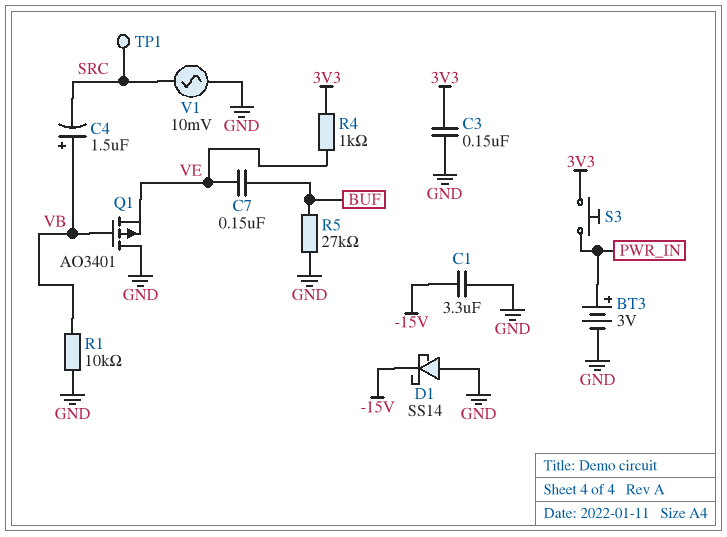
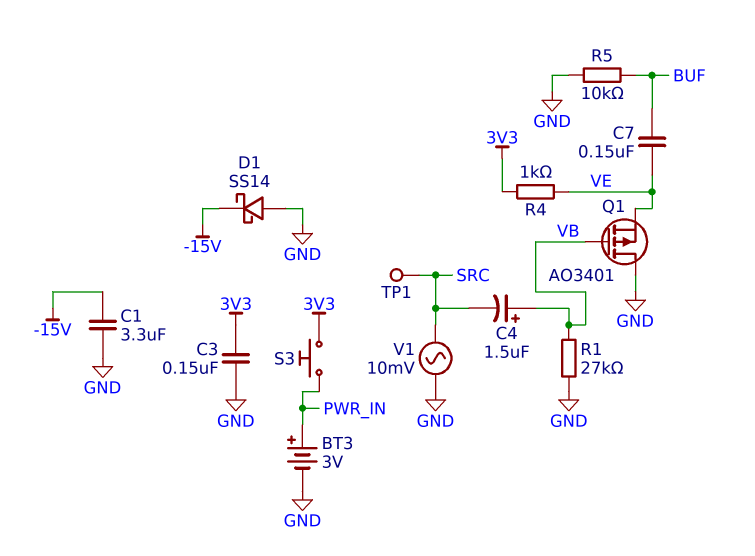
R1: 10k (GND, VB) -> 27k (GND, VB)
R5: 27k (BUF, GND) -> 10k (BUF, GND)

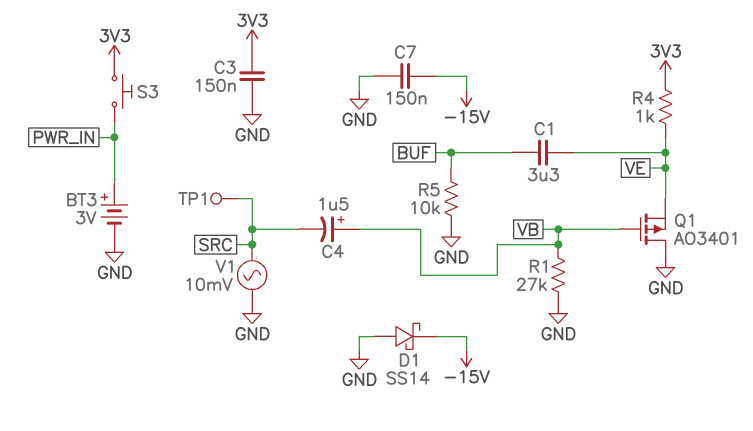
C1: 3.3uF (-15V, GND) -> 3.3uF (BUF, VE)
C7: 150nF (BUF, VE) -> 150nF (-15V, GND)

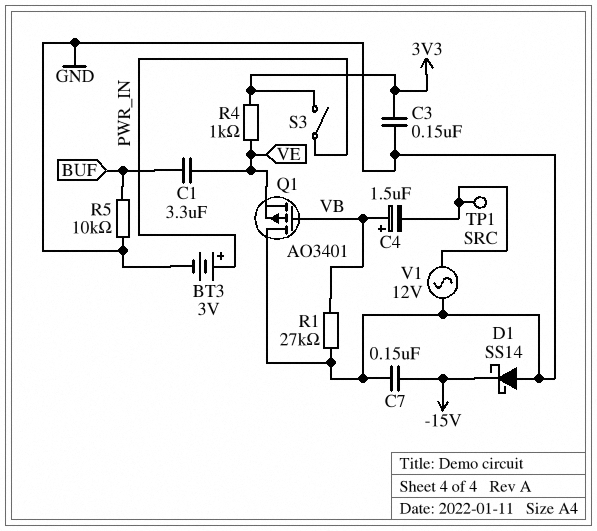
S3: button (3V3, PWR_IN) -> switch (3V3, PWR_IN)
V1: AC 10mV (GND, SRC) -> AC 12V (GND, SRC)

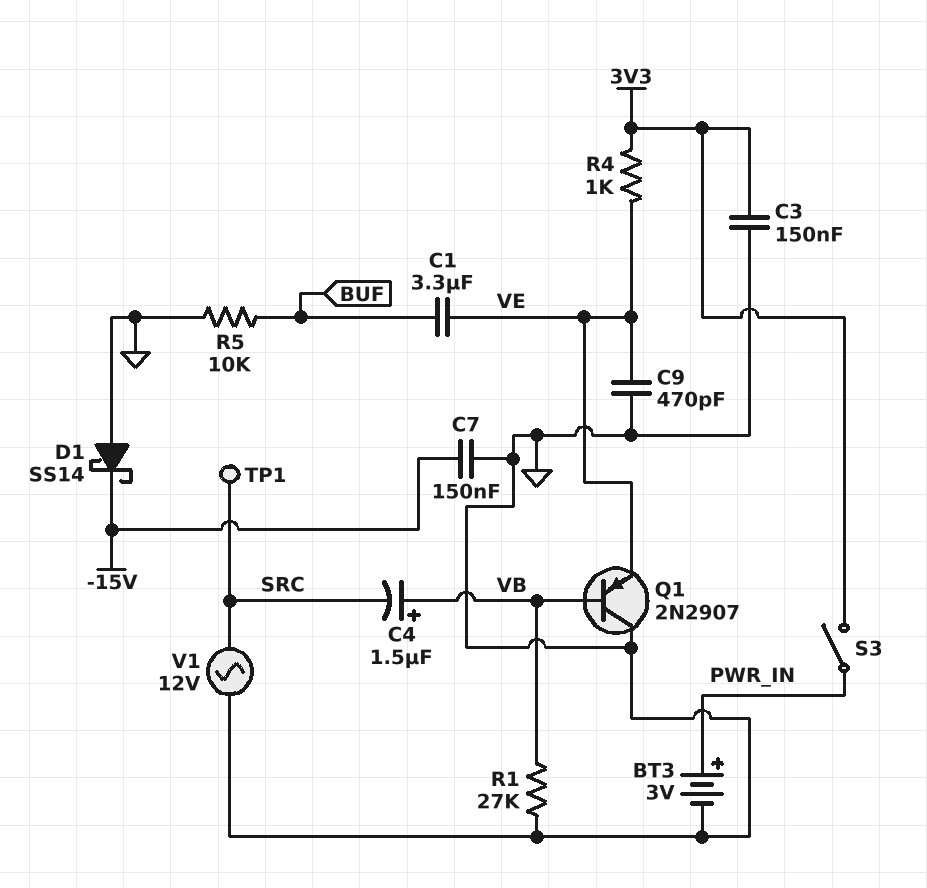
C9: none -> 470pF (GND, VE)
Q1: PMOS AO3401 (G VB, D GND, S VE) -> PNP 2N2907 (B VB, C GND, E VE)

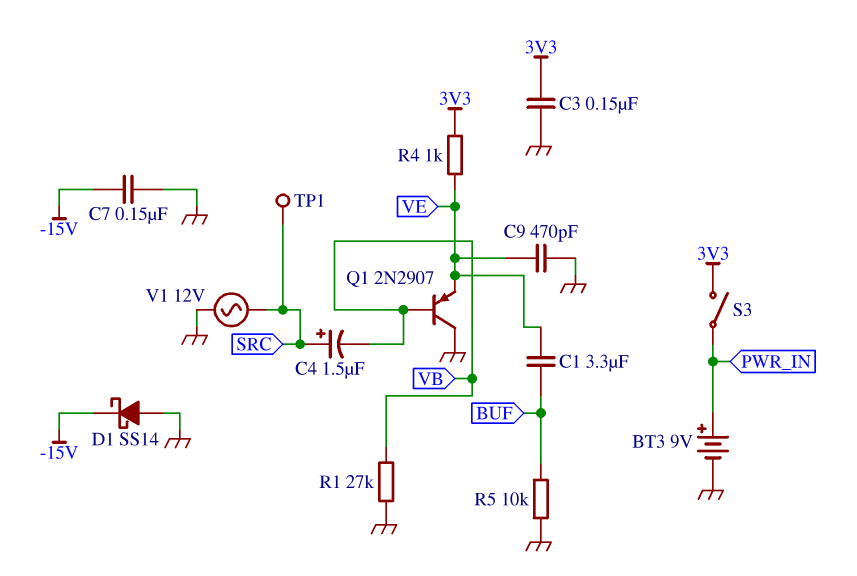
BT3: 3V (plus PWR_IN, minus GND) -> 9V (plus PWR_IN, minus GND)
C4: 1.5uF (plus VB, minus SRC) -> 1.5uF (plus SRC, minus VB)

